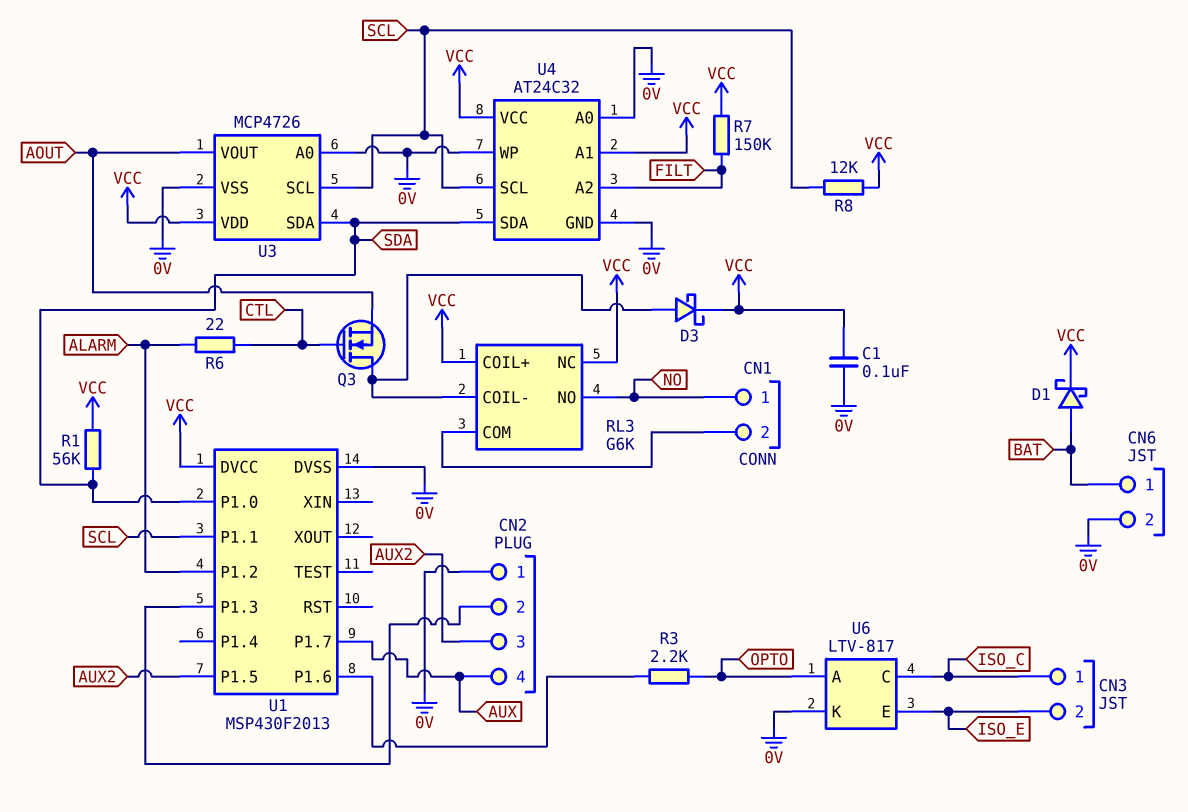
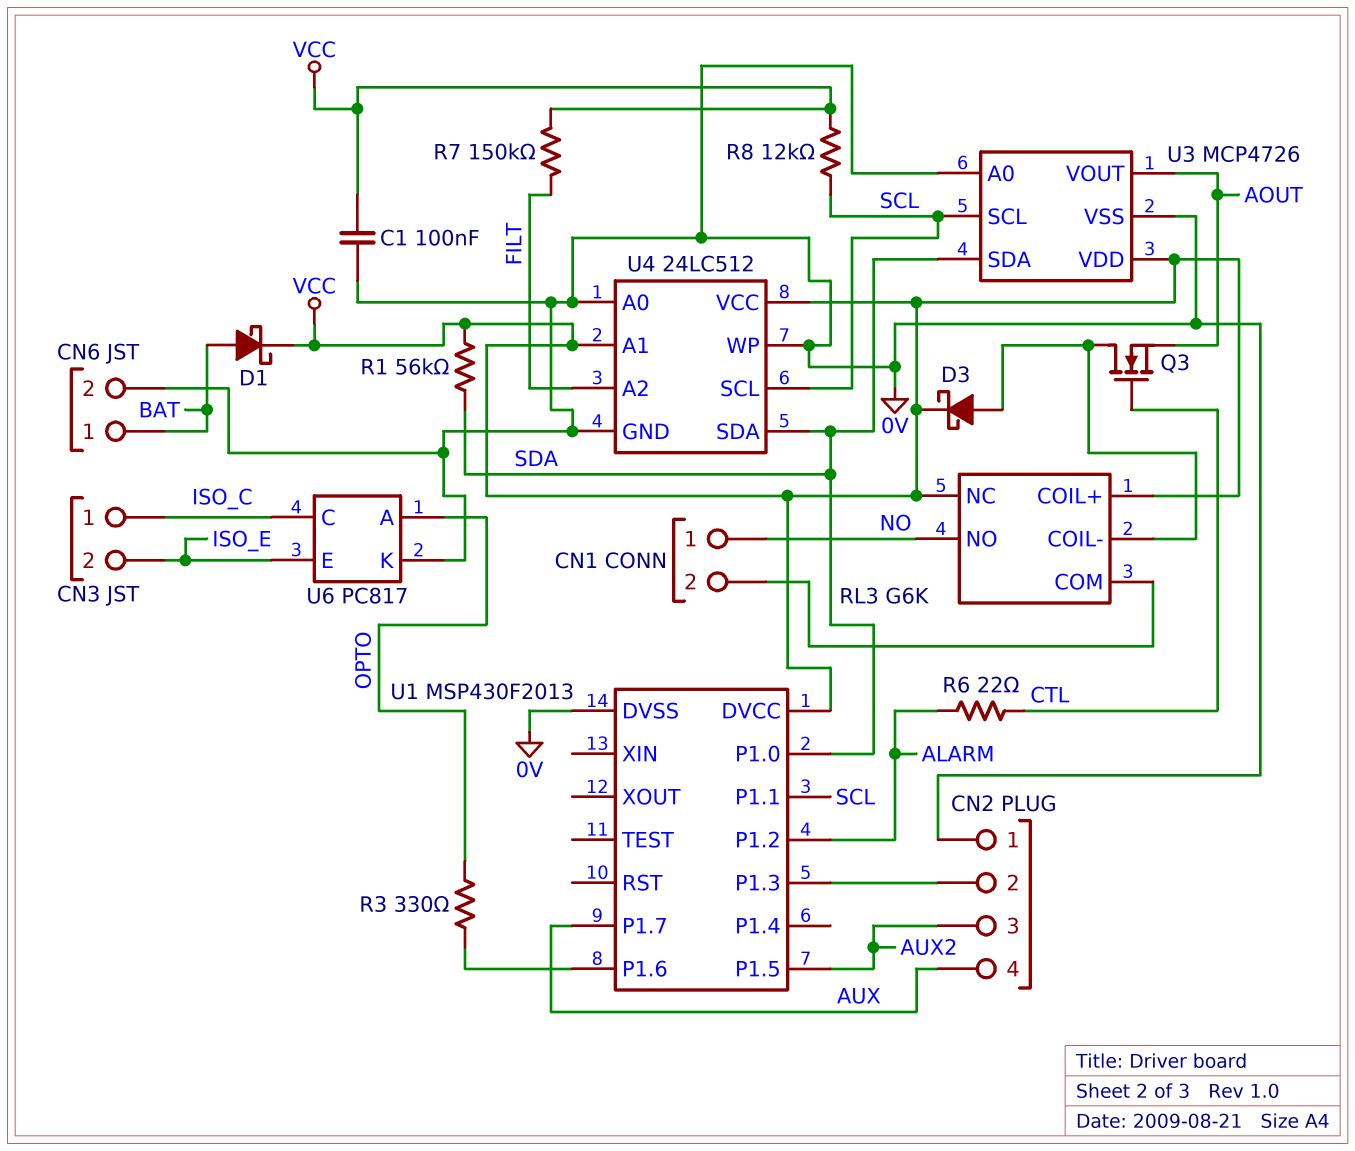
R3: 2.2k (OPTO, U1/P1.6) -> 330 (OPTO, U1/P1.6)
U4: AT24C32 -> 24LC512
U6: LTV-817 -> PC817

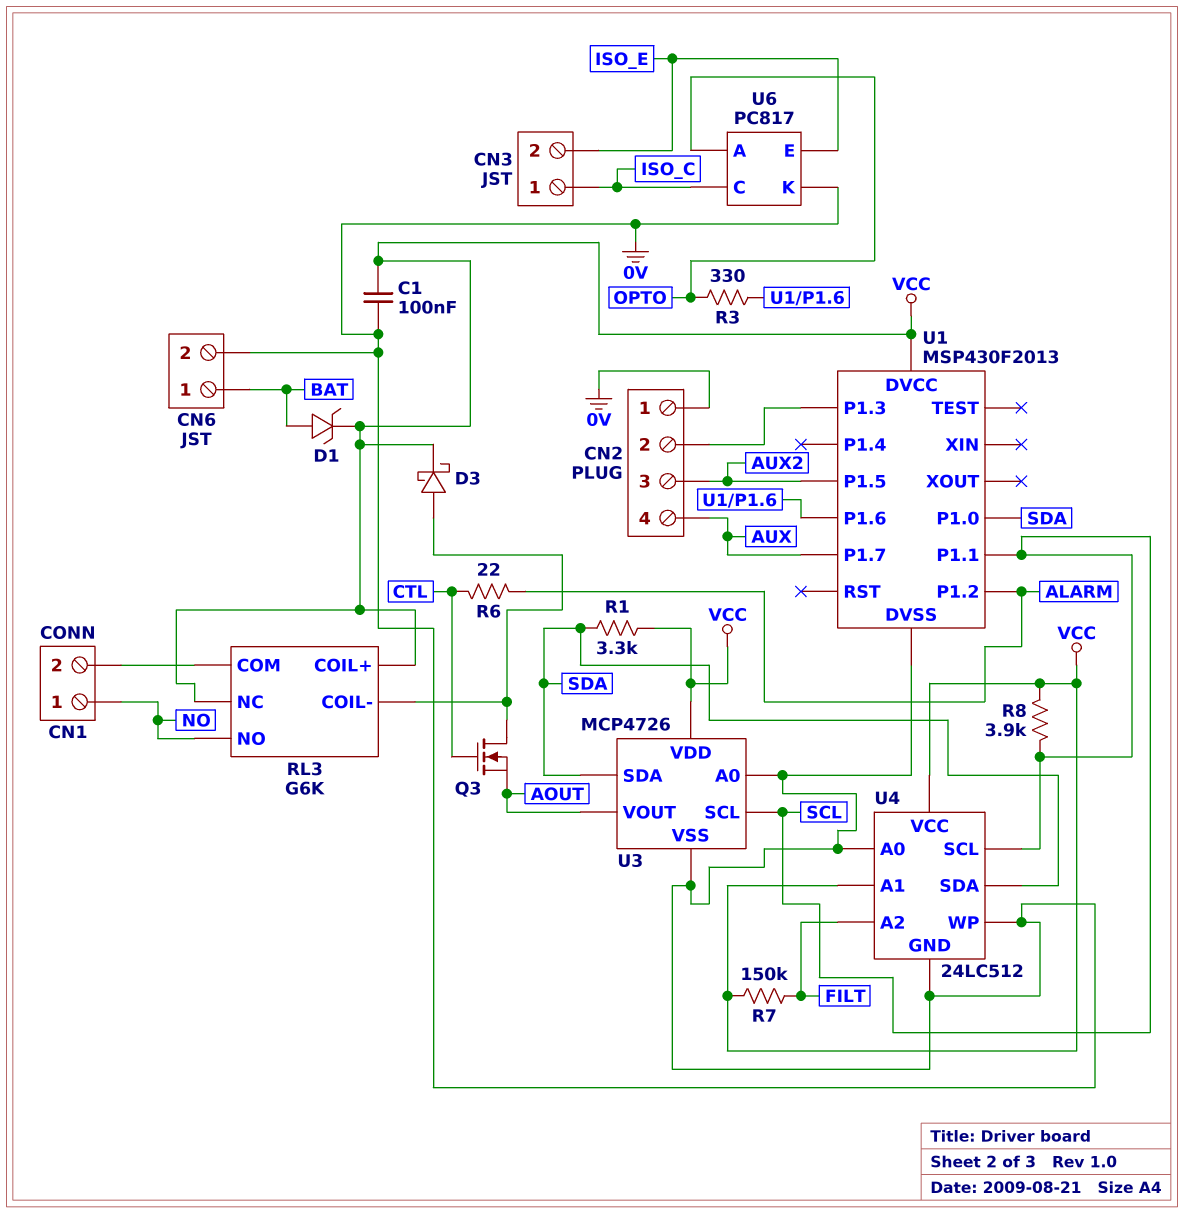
D1: schottky (A BAT, K VCC) -> zener (A BAT, K VCC)
R1: 56k (SDA, VCC) -> 3.3k (SDA, VCC)
R8: 12k (SCL, VCC) -> 3.9k (SCL, VCC)

